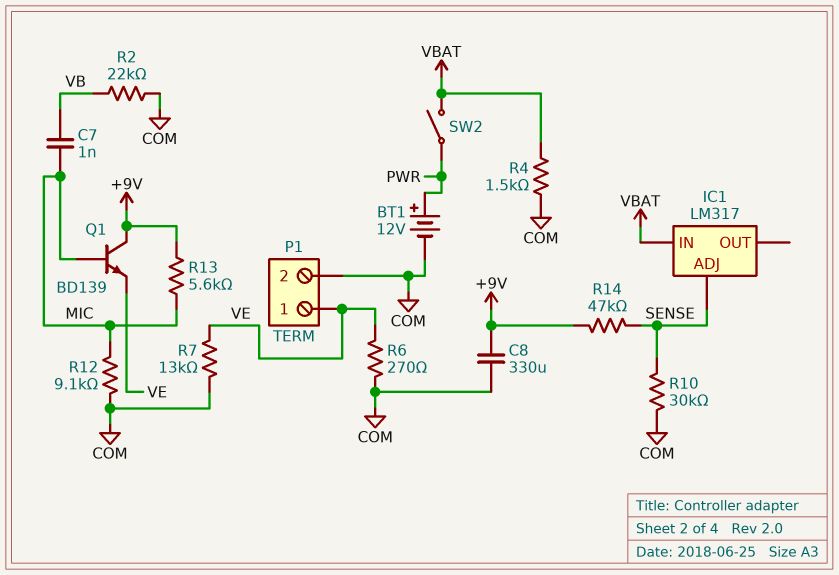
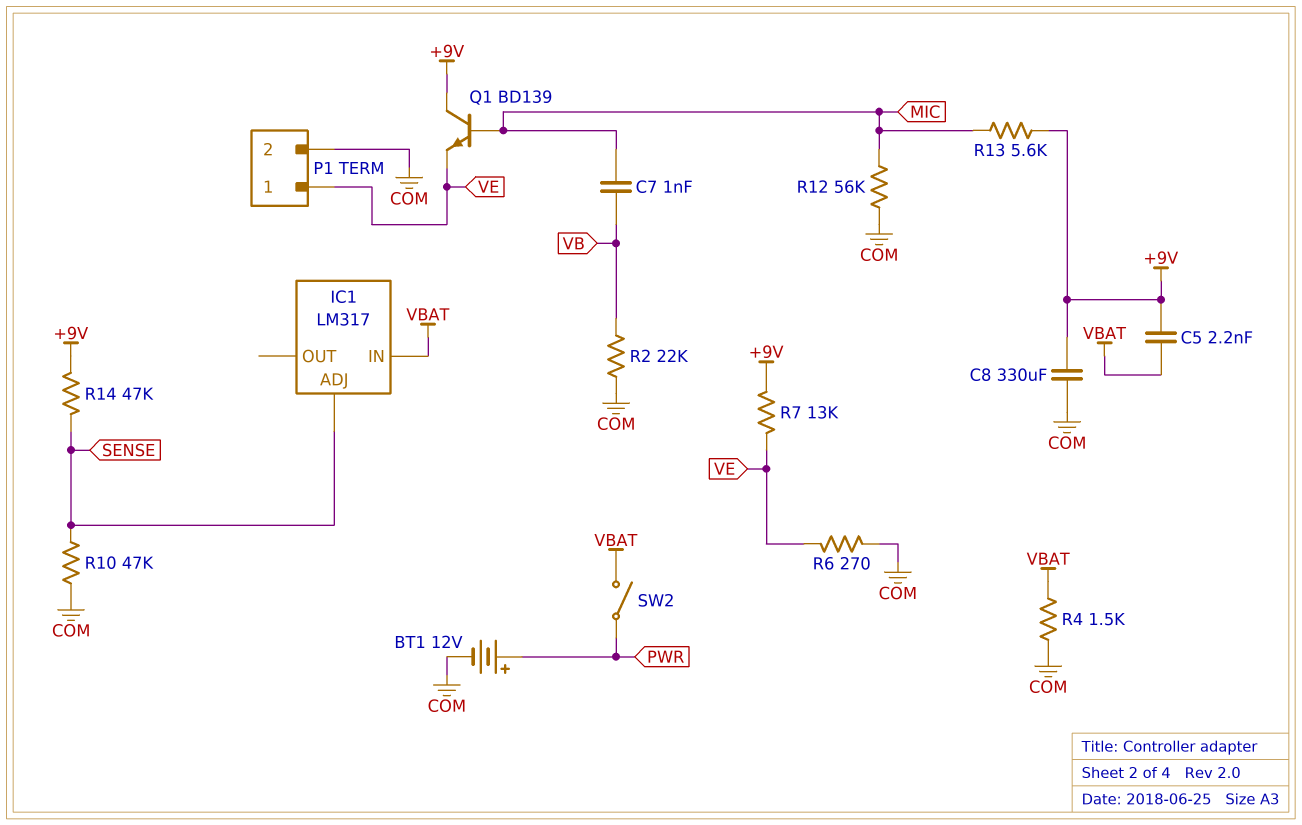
C5: none -> 2.2nF (+9V, VBAT)
R7: 13k (COM, VE) -> 13k (+9V, VE)
R10: 30k (COM, SENSE) -> 47k (COM, SENSE)
R12: 9.1k (COM, MIC) -> 56k (COM, MIC)

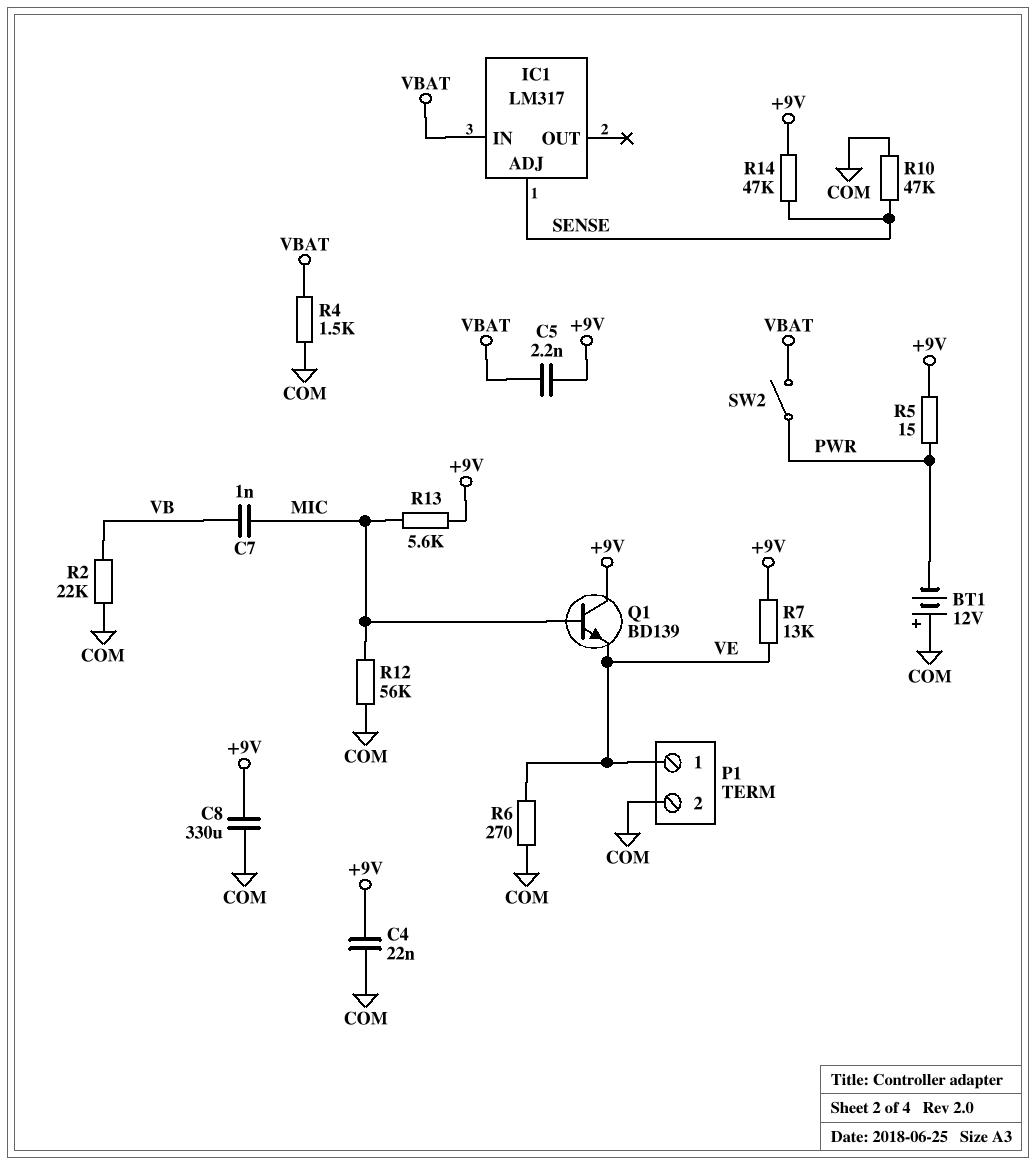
BT1: 12V (plus PWR, minus COM) -> 12V (plus COM, minus PWR)
C4: none -> 22nF (+9V, COM)
R5: none -> 15 (+9V, PWR)

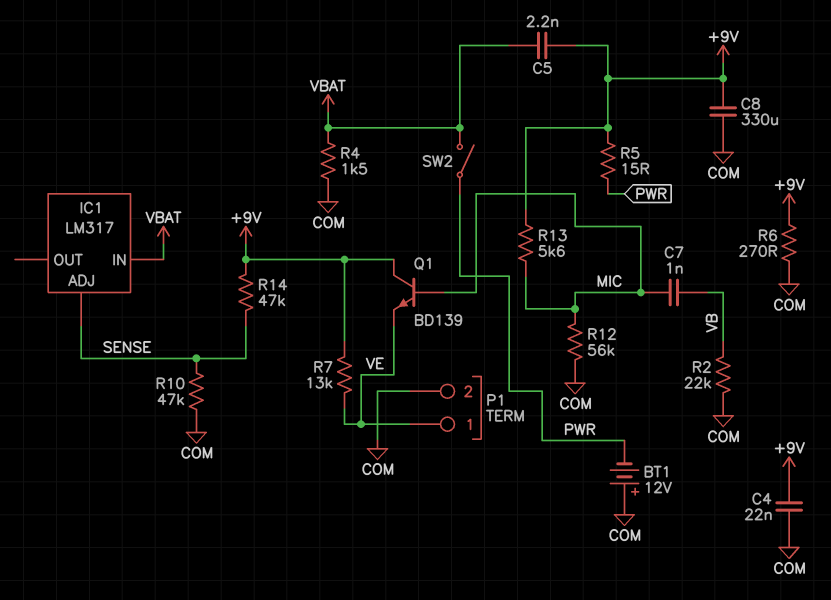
R6: 270 (COM, VE) -> 270 (+9V, COM)

